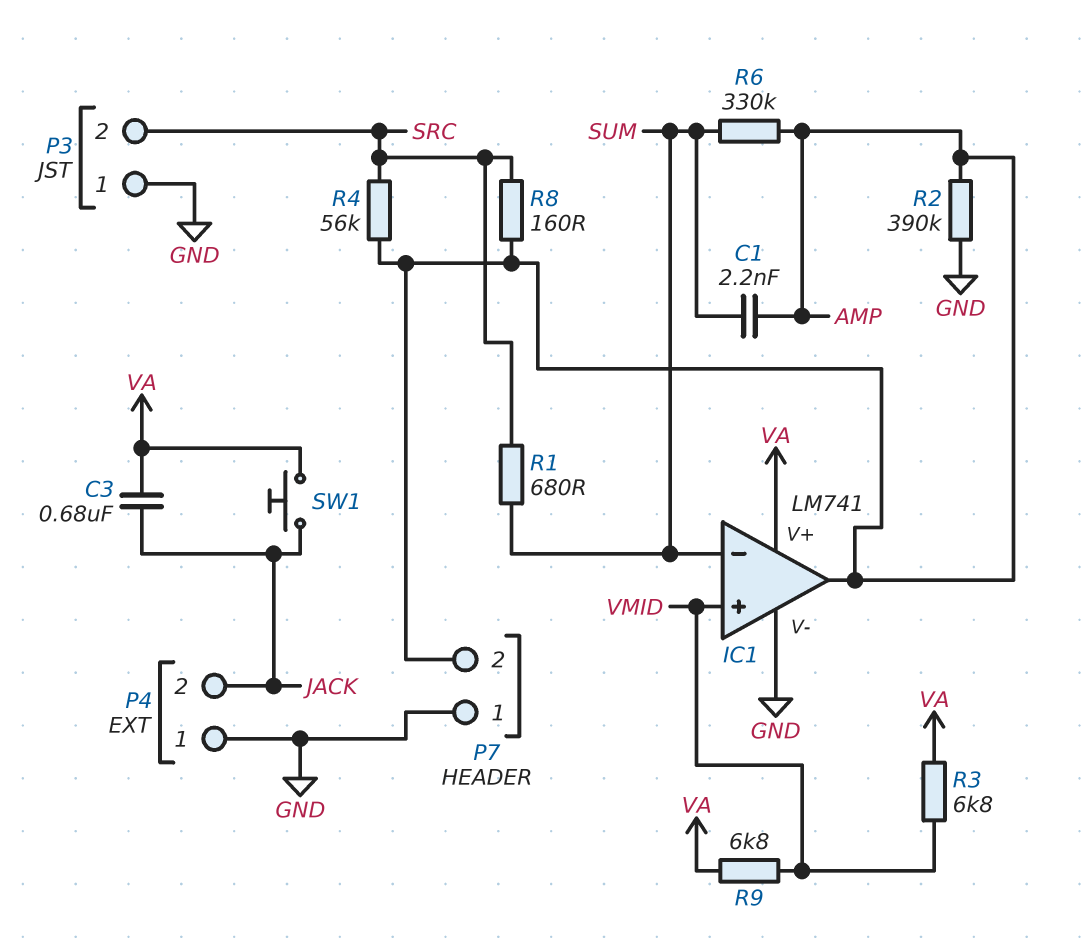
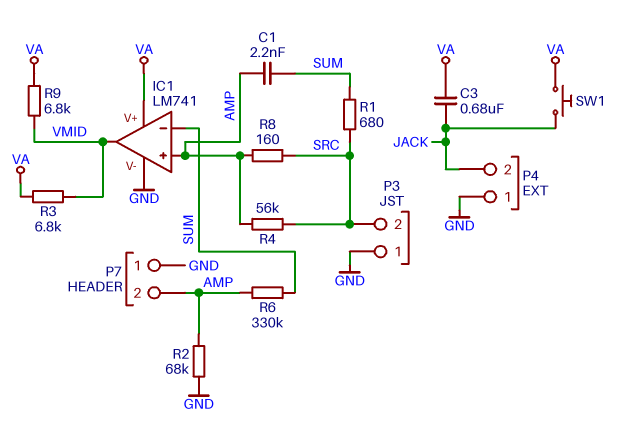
IC1 pin in+: VMID -> AMP
IC1 pin out: AMP -> VMID
R2: 390k (AMP, GND) -> 68k (AMP, GND)

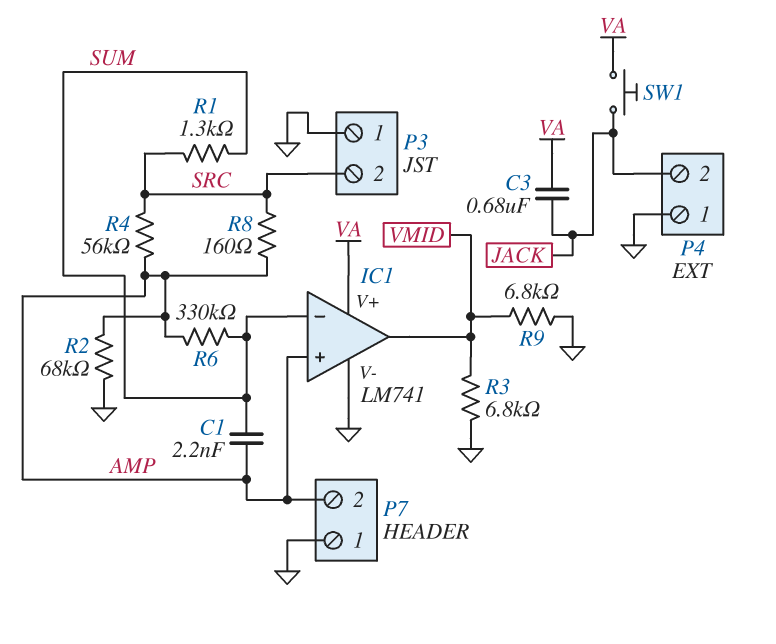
R1: 680 (SRC, SUM) -> 1.3k (SRC, SUM)
R3: 6.8k (VA, VMID) -> 6.8k (GND, VMID)
R9: 6.8k (VA, VMID) -> 6.8k (GND, VMID)

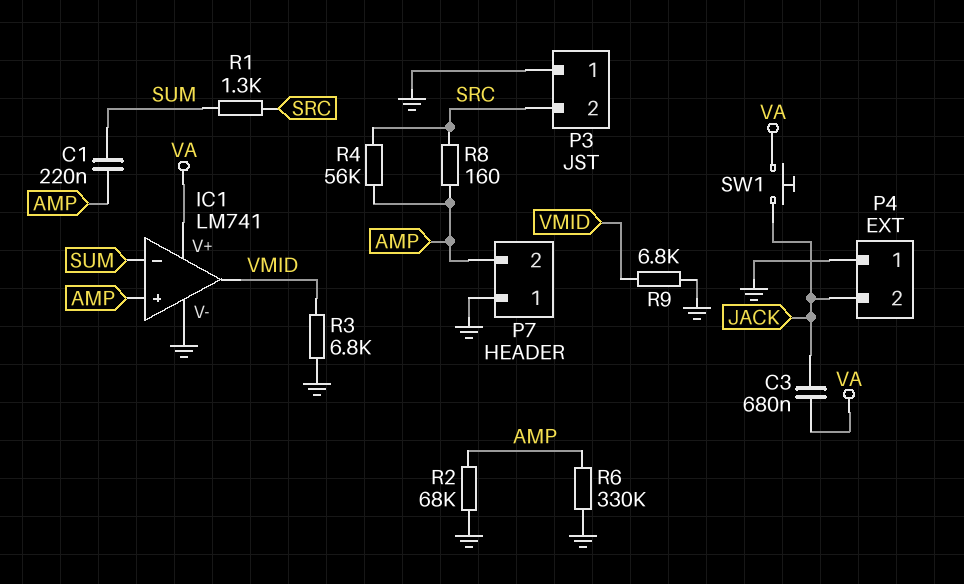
C1: 2.2nF (AMP, SUM) -> 220nF (AMP, SUM)
R6: 330k (AMP, SUM) -> 330k (AMP, GND)

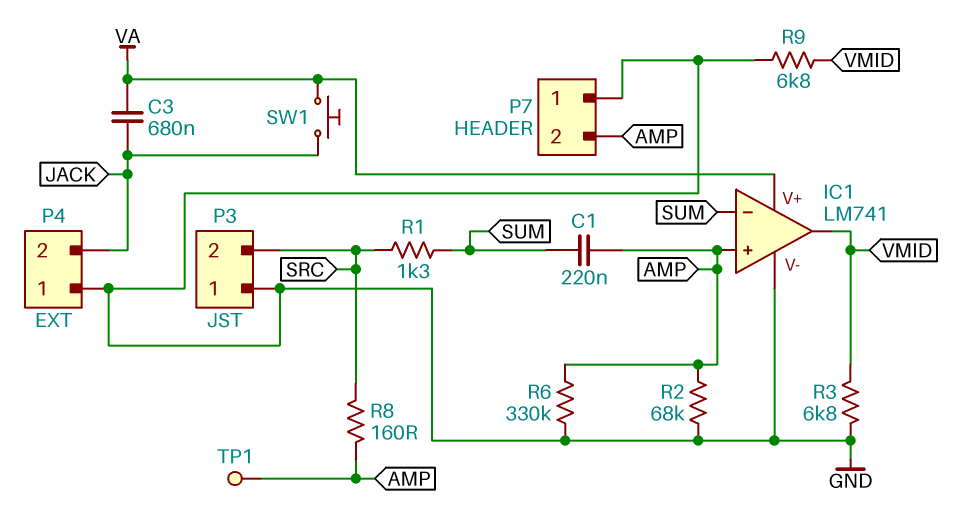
R4: 56k (AMP, SRC) -> none
TP1: none -> test point (AMP)

